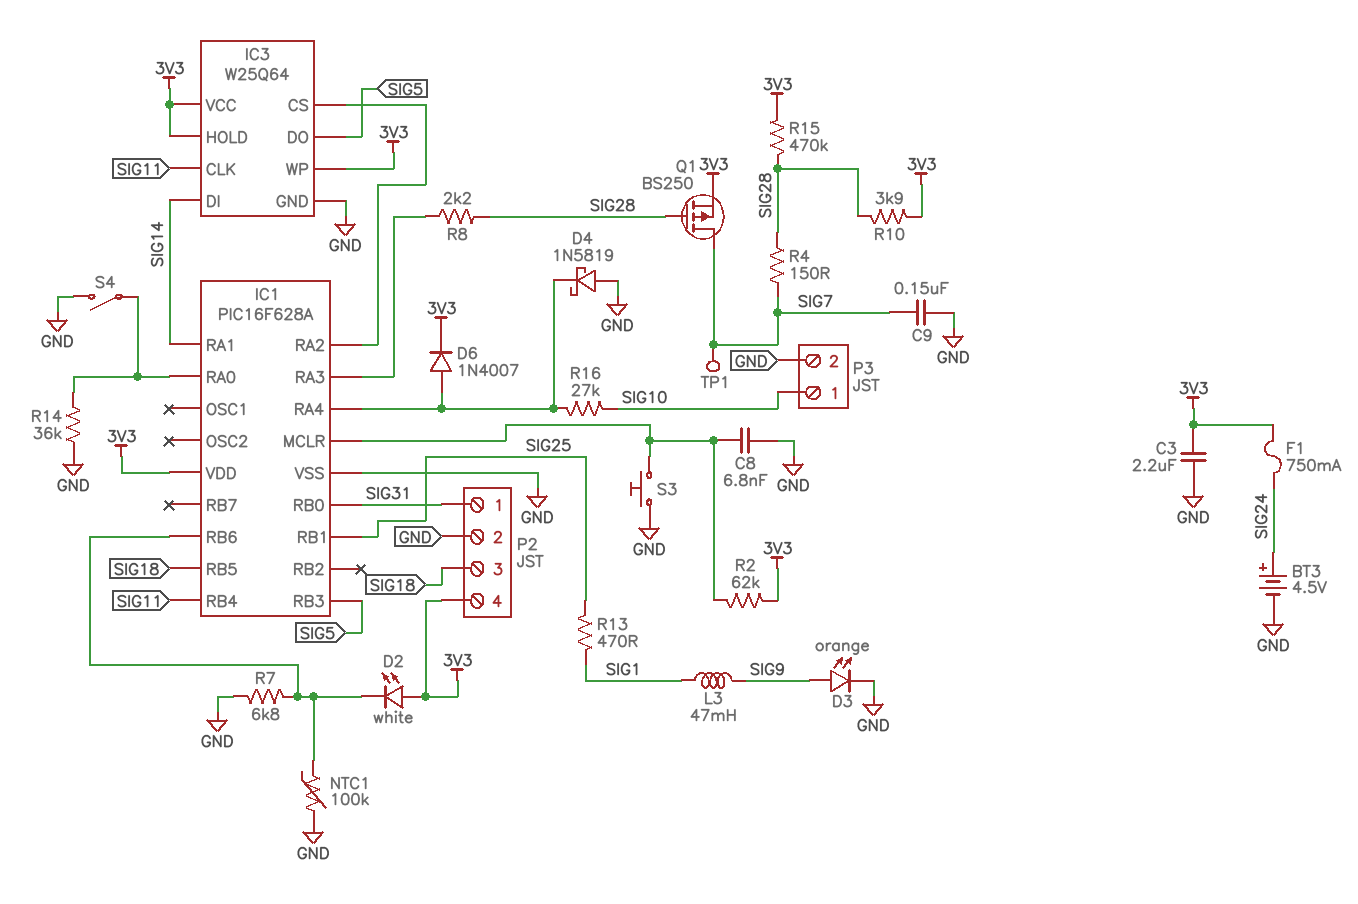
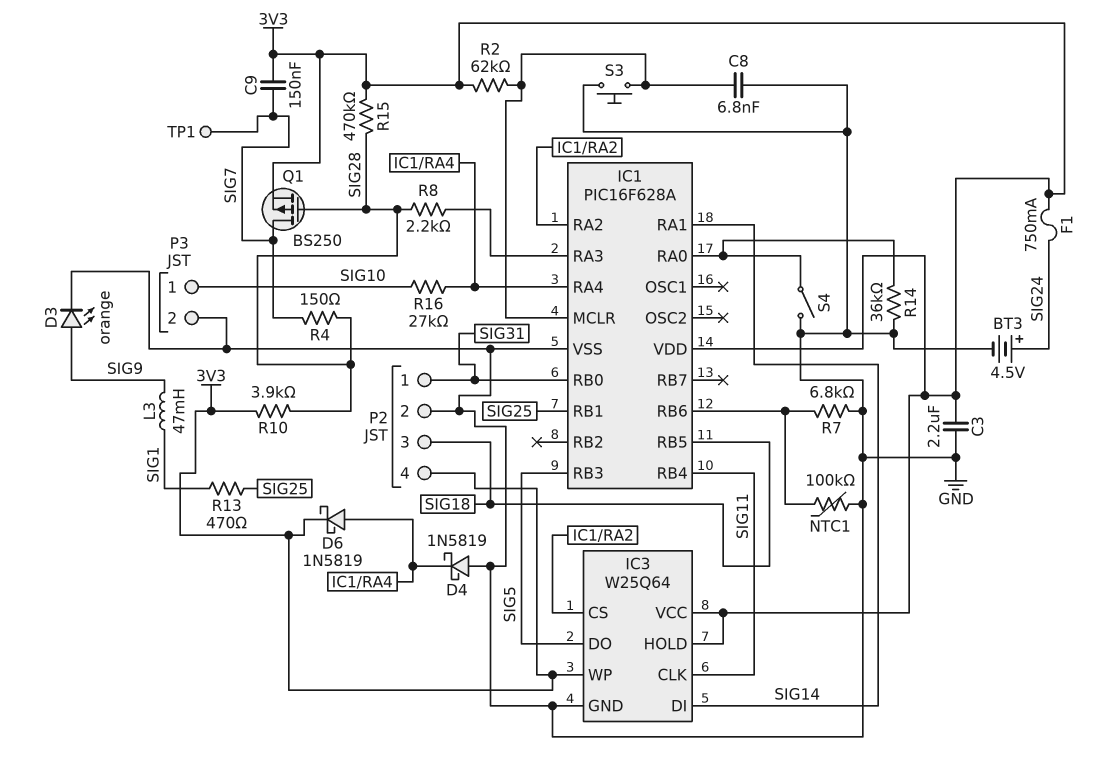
C9: 150nF (GND, SIG7) -> 150nF (3V3, SIG7)
D2: LED white (A 3V3, K IC1/RB6) -> none
D6: diode 1N4007 (A IC1/RA4, K 3V3) -> schottky 1N5819 (A IC1/RA4, K 3V3)

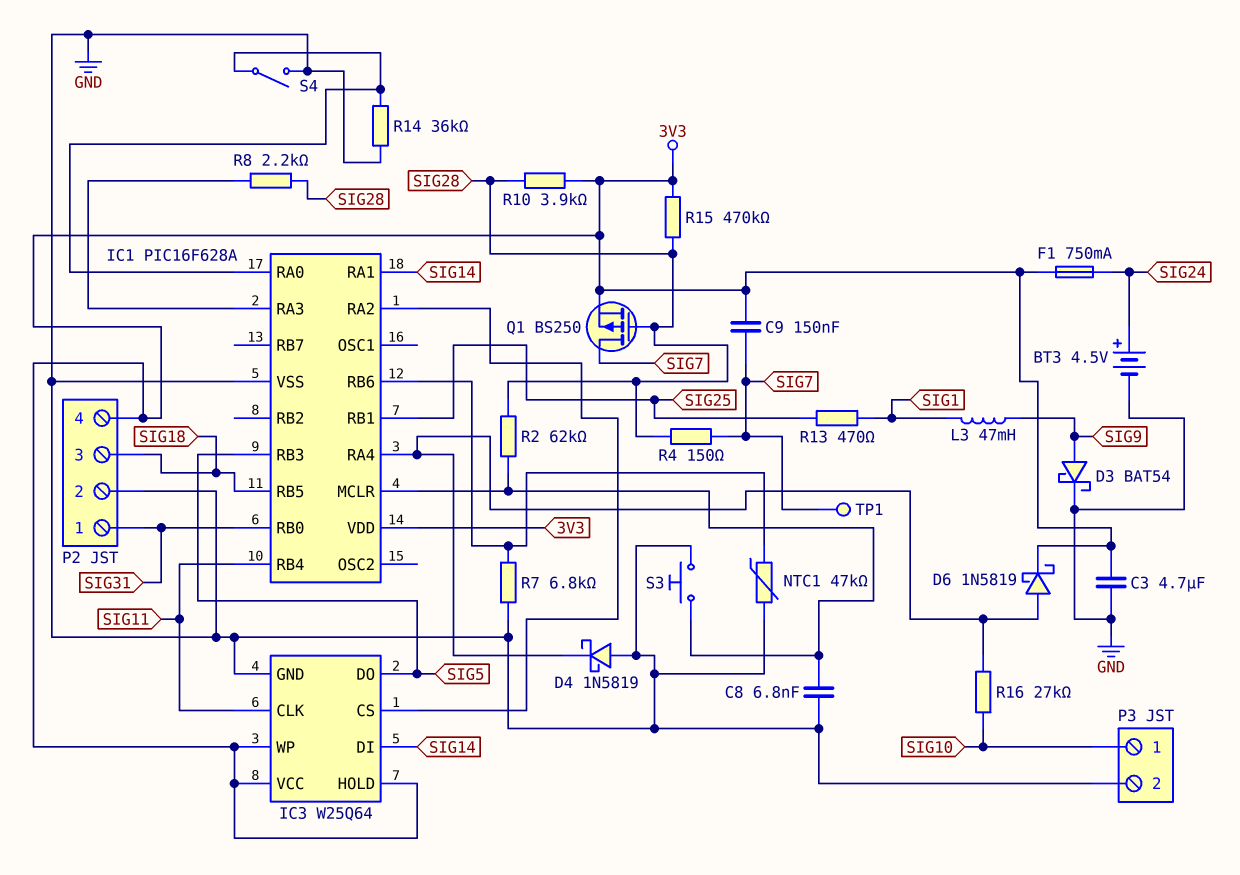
C3: 2.2uF (3V3, GND) -> 4.7uF (3V3, GND)
D3: LED orange (A SIG9, K GND) -> schottky BAT54 (A SIG9, K GND)
NTC1: 100k (GND, IC1/RB6) -> 47k (GND, IC1/RB6)
R2: 62k (3V3, IC1/MCLR) -> 62k (IC1/MCLR, SIG28)

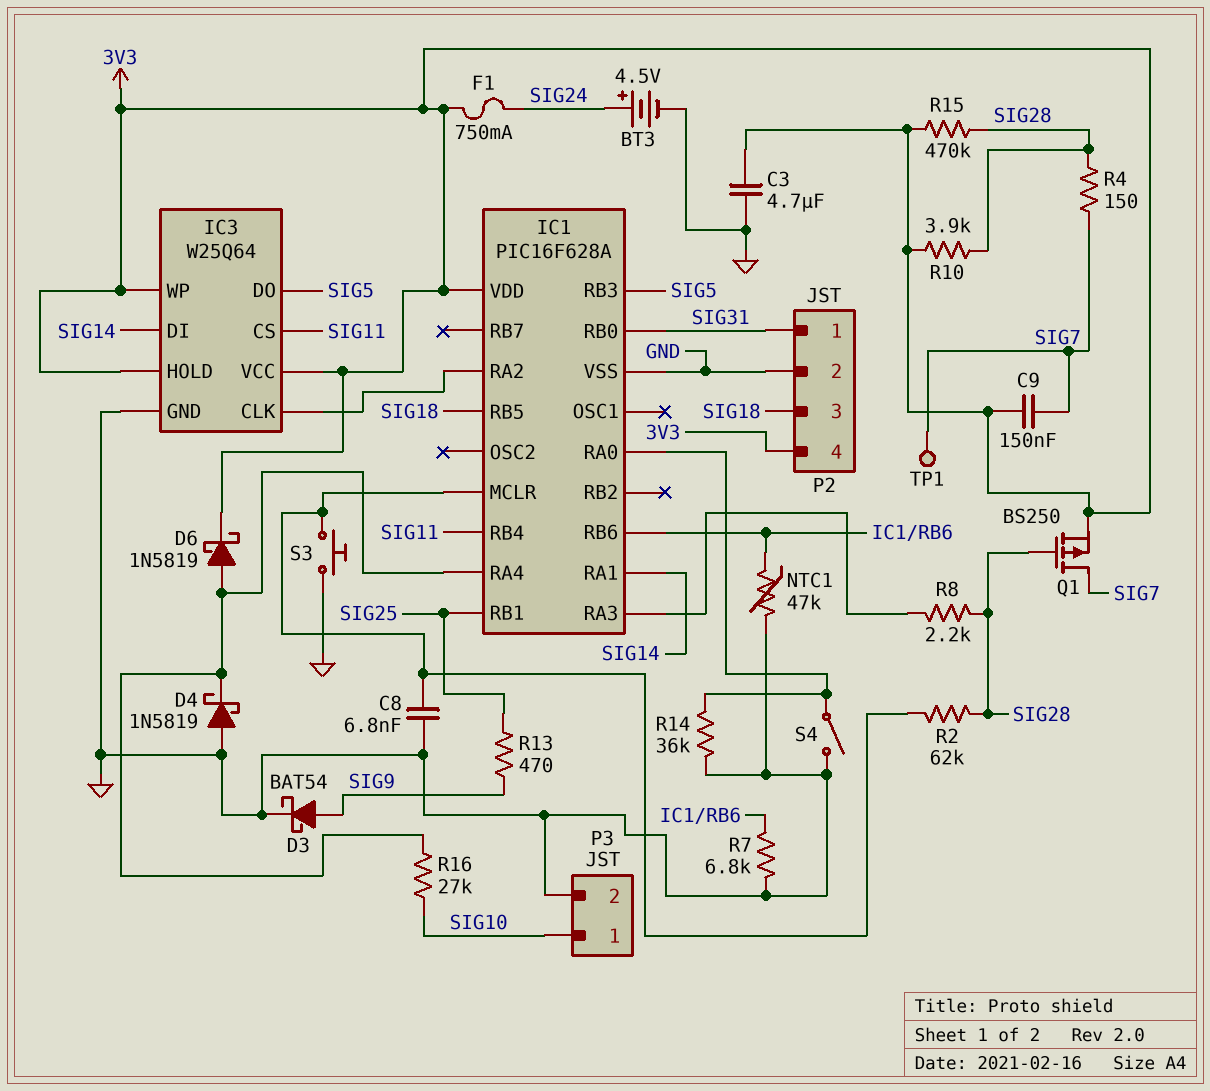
IC3 pin CLK: SIG11 -> IC1/RA2
IC3 pin CS: IC1/RA2 -> SIG11
L3: 47mH (SIG1, SIG9) -> none
R13: 470 (SIG1, SIG25) -> 470 (SIG9, SIG25)

